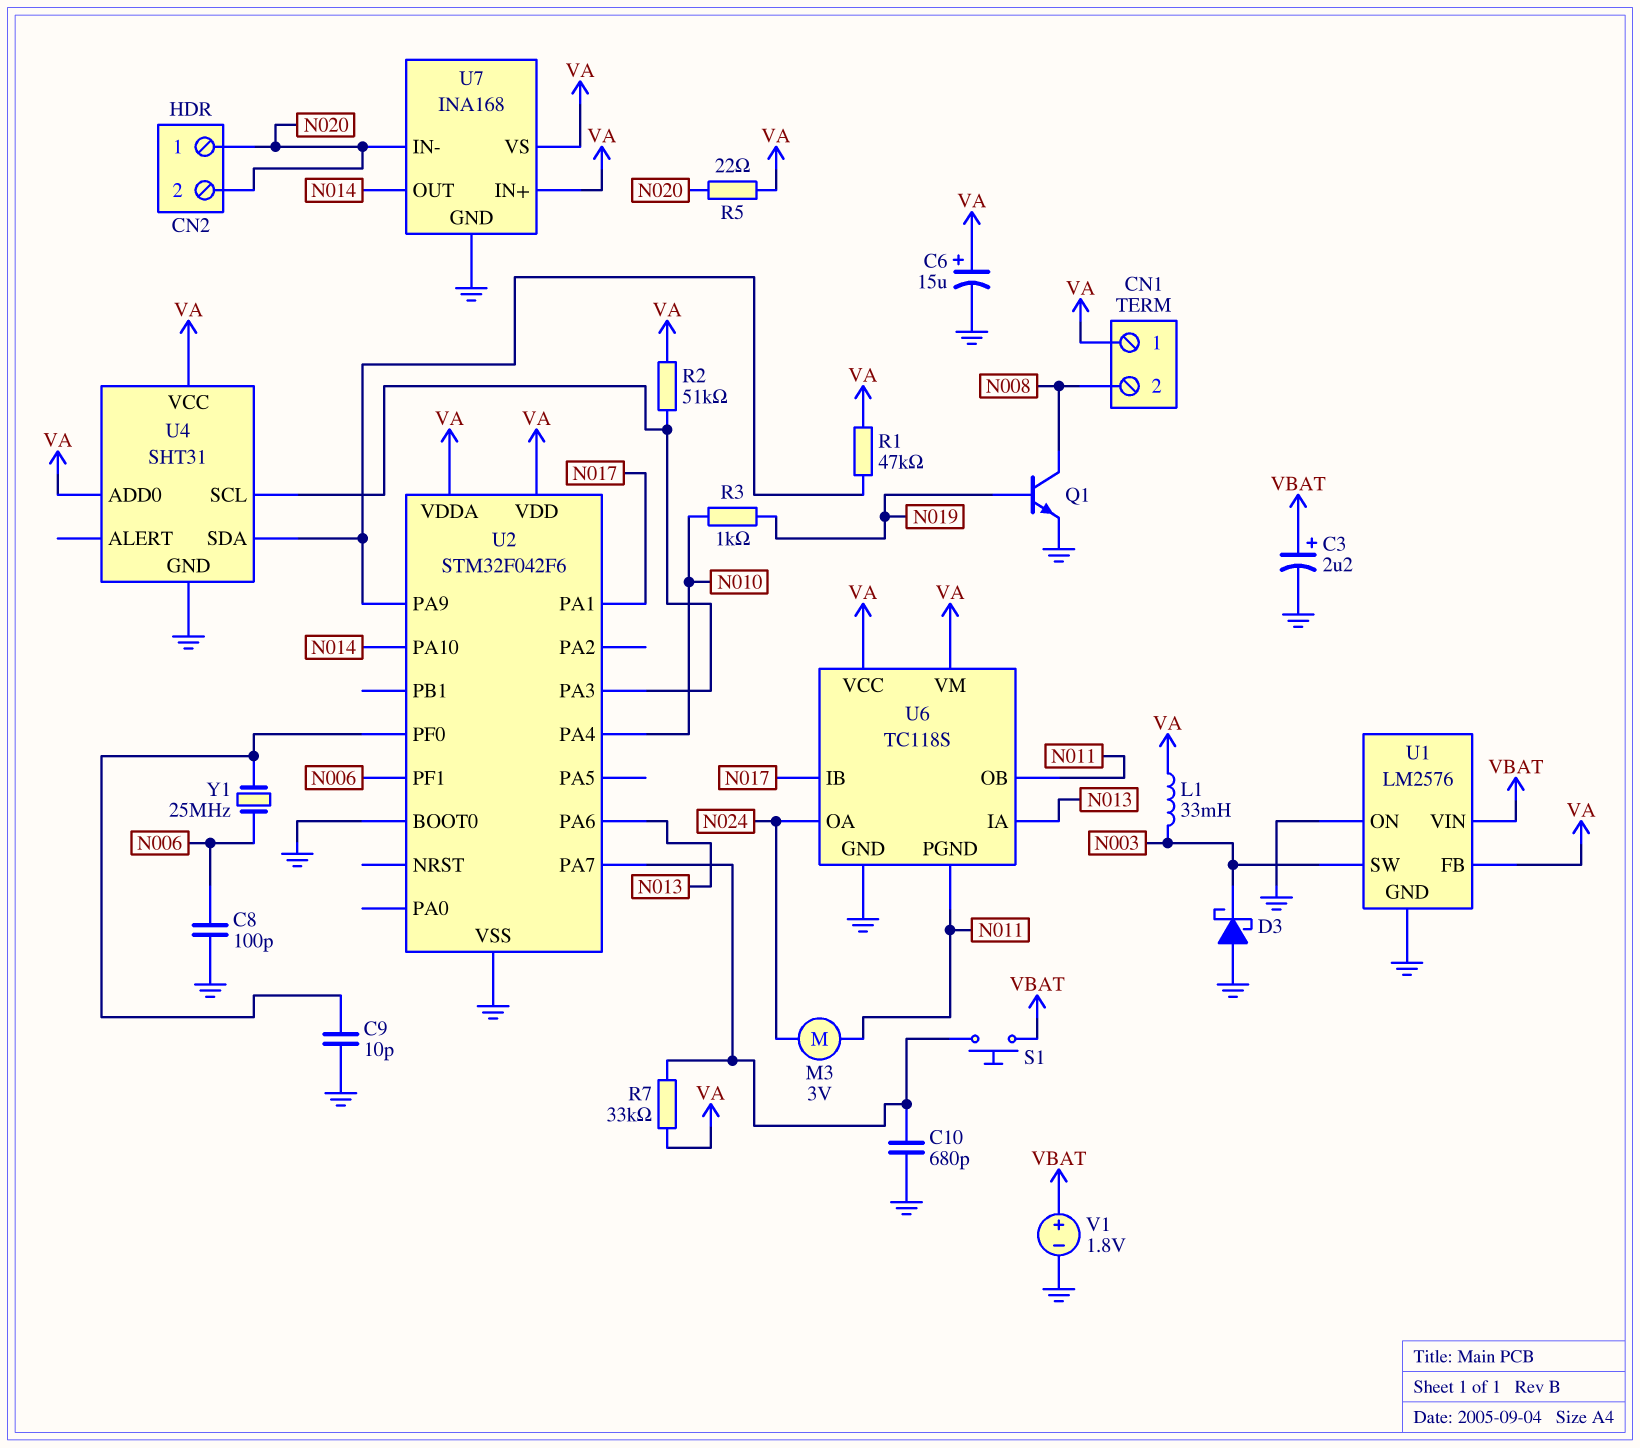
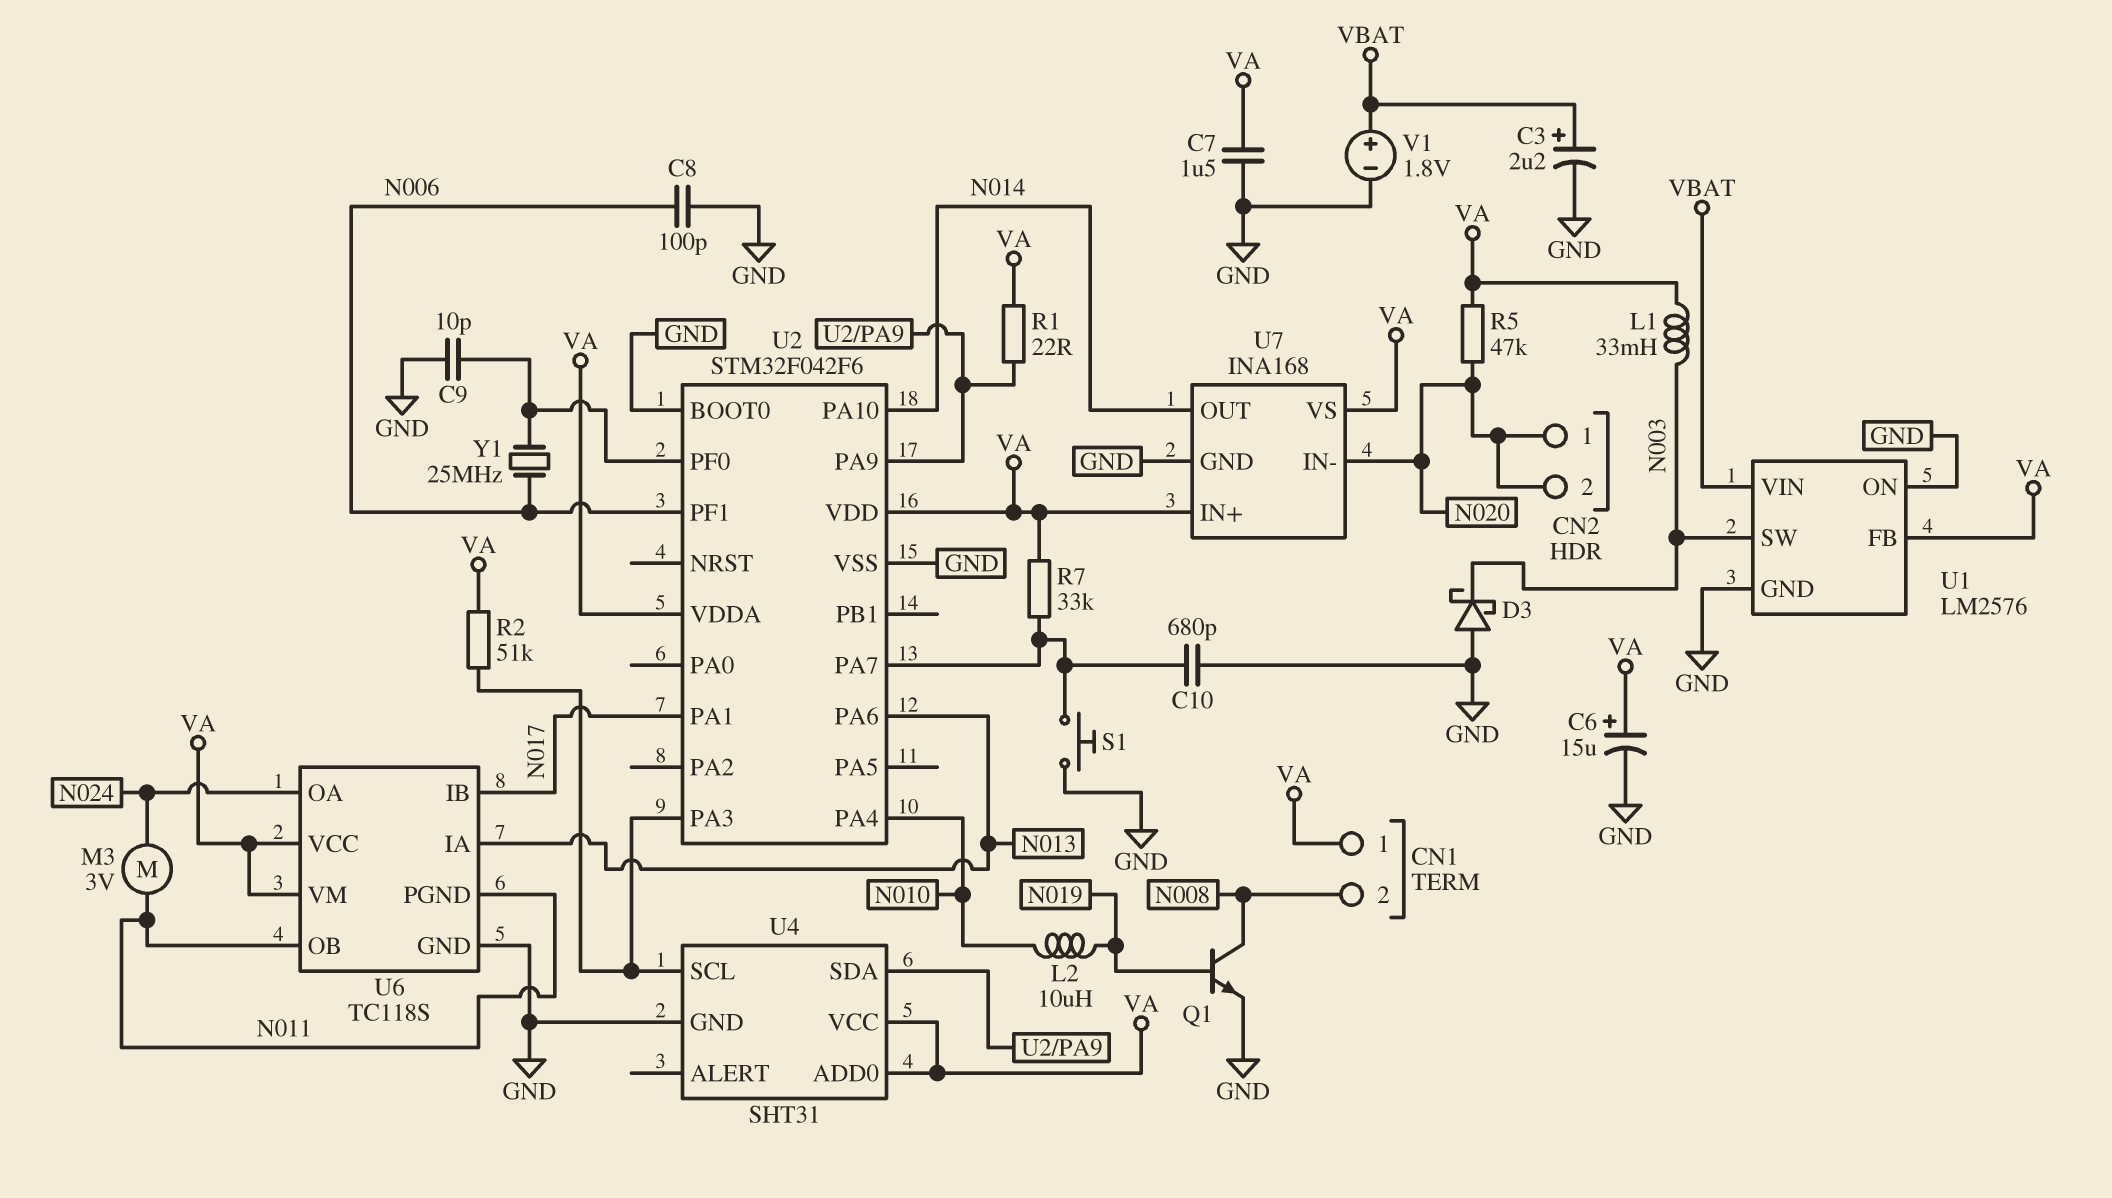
C7: none -> 1.5uF (GND, VA)
L2: none -> 10uH (N010, N019)
R1: 47k (U2/PA9, VA) -> 22 (U2/PA9, VA)
R3: 1k (N010, N019) -> none
R5: 22 (N020, VA) -> 47k (N020, VA)
S1: button (U2/PA7, VBAT) -> button (GND, U2/PA7)

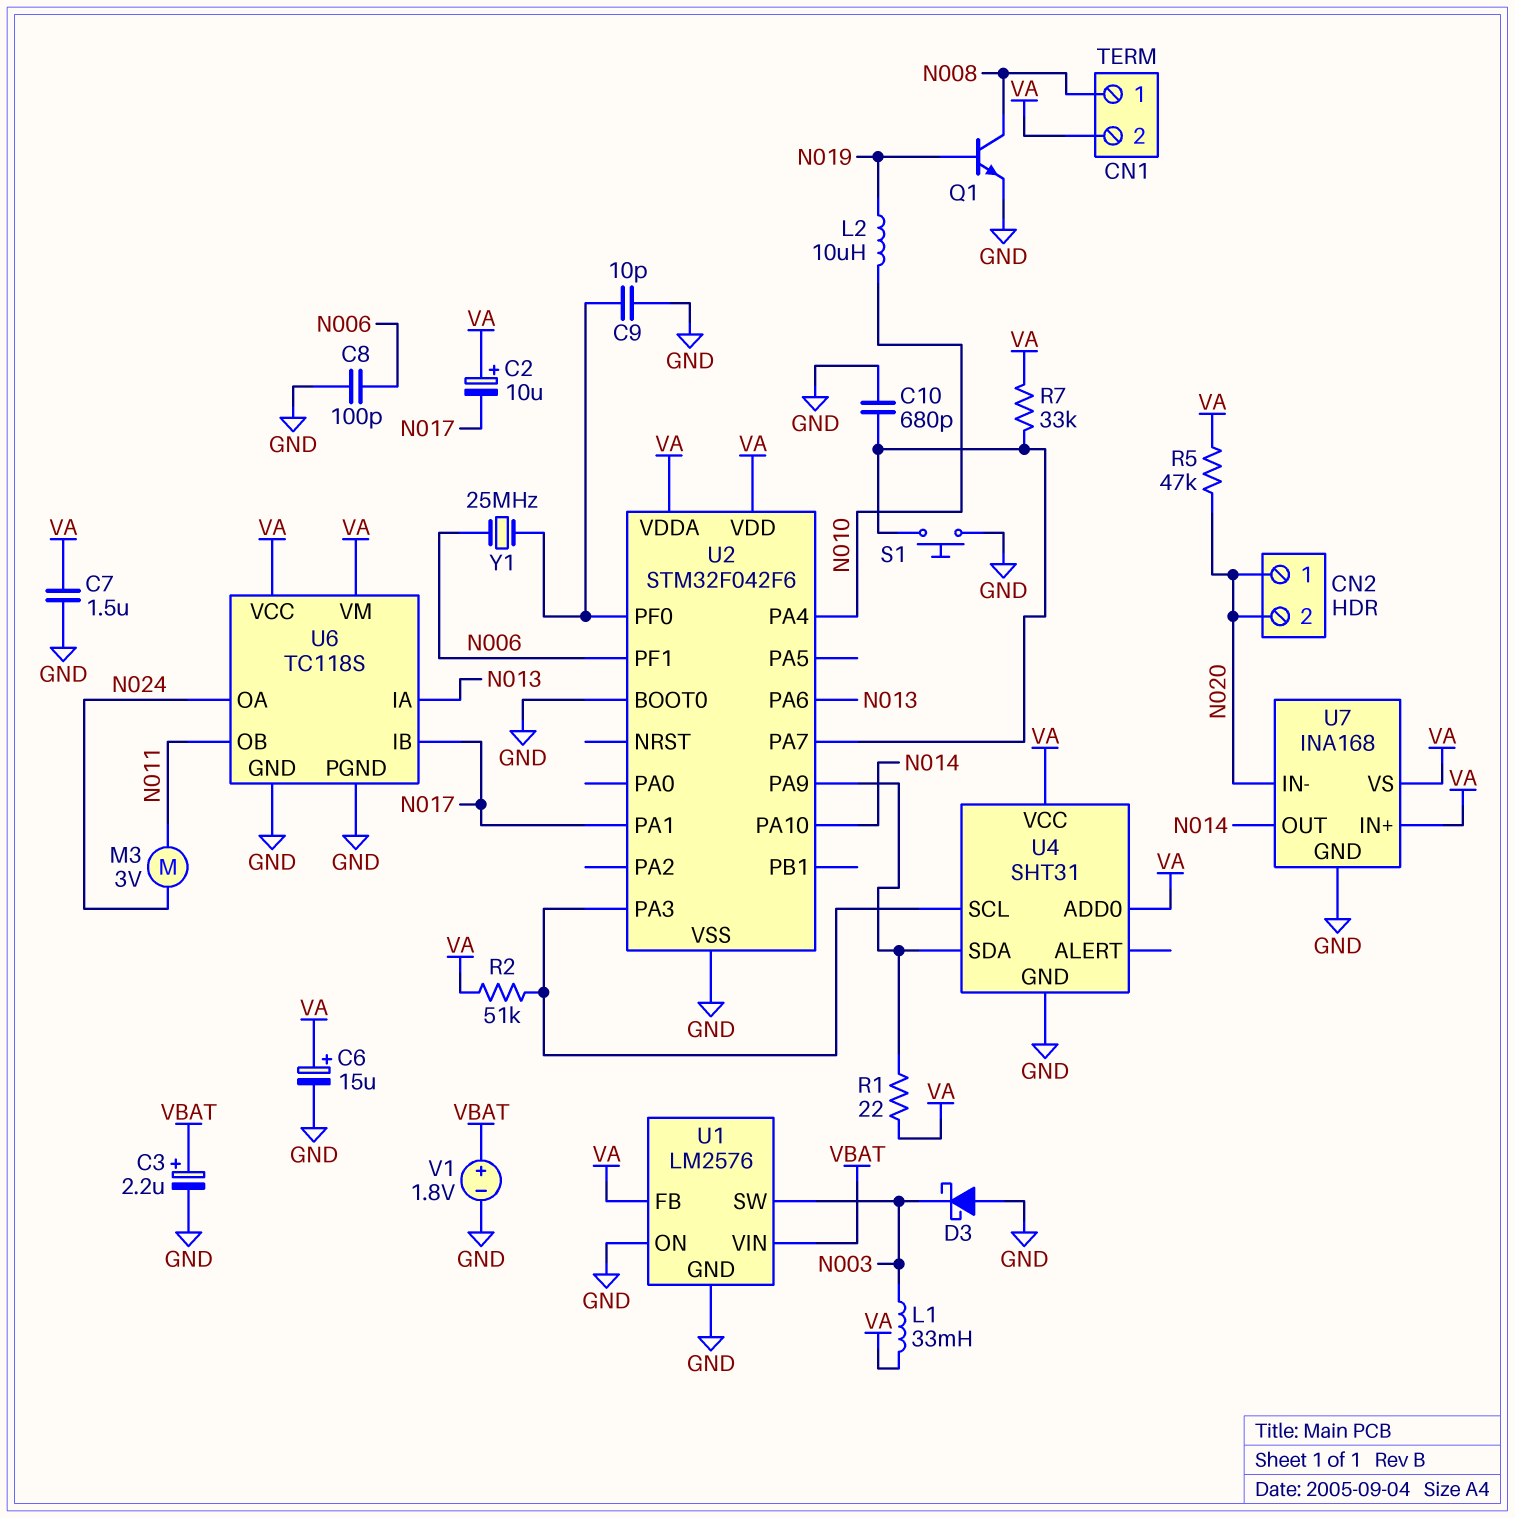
C2: none -> 10uF (plus VA, minus N017)
CN1 pin 1: VA -> N008
CN1 pin 2: N008 -> VA
U6 pin PGND: N011 -> GND

